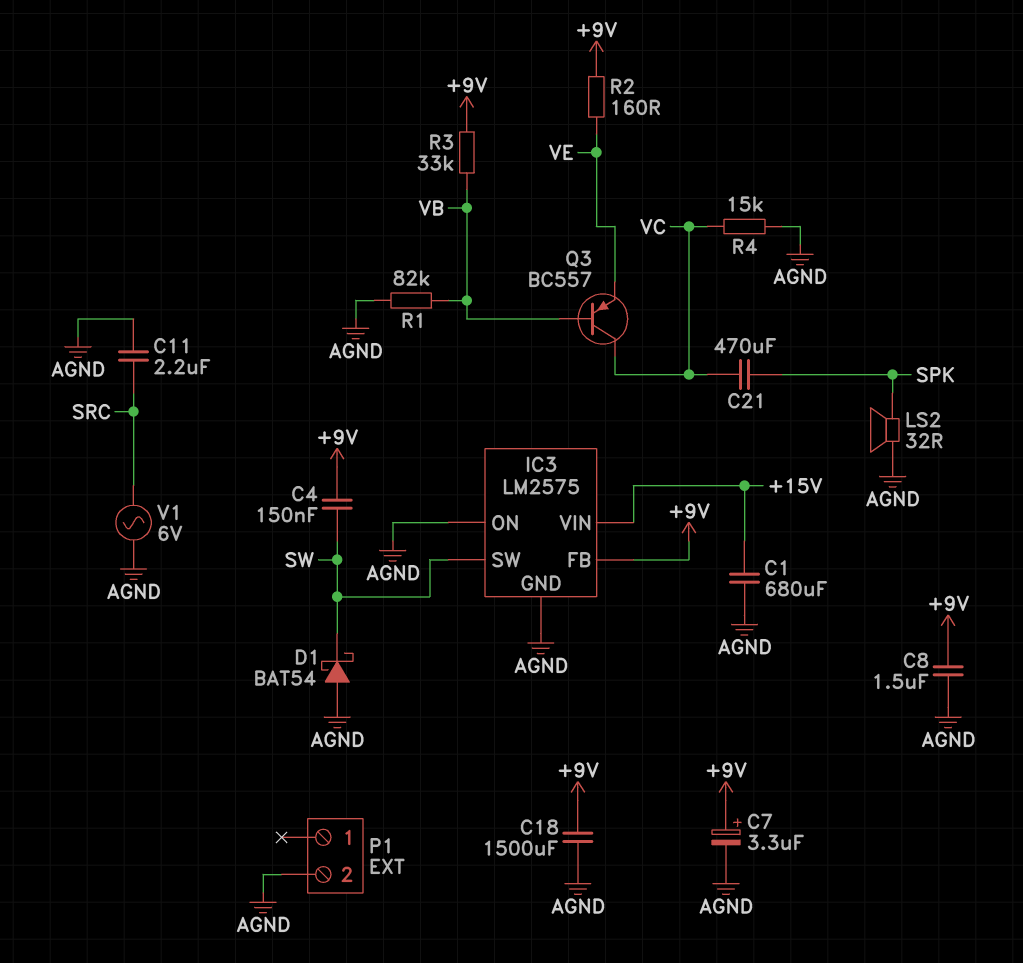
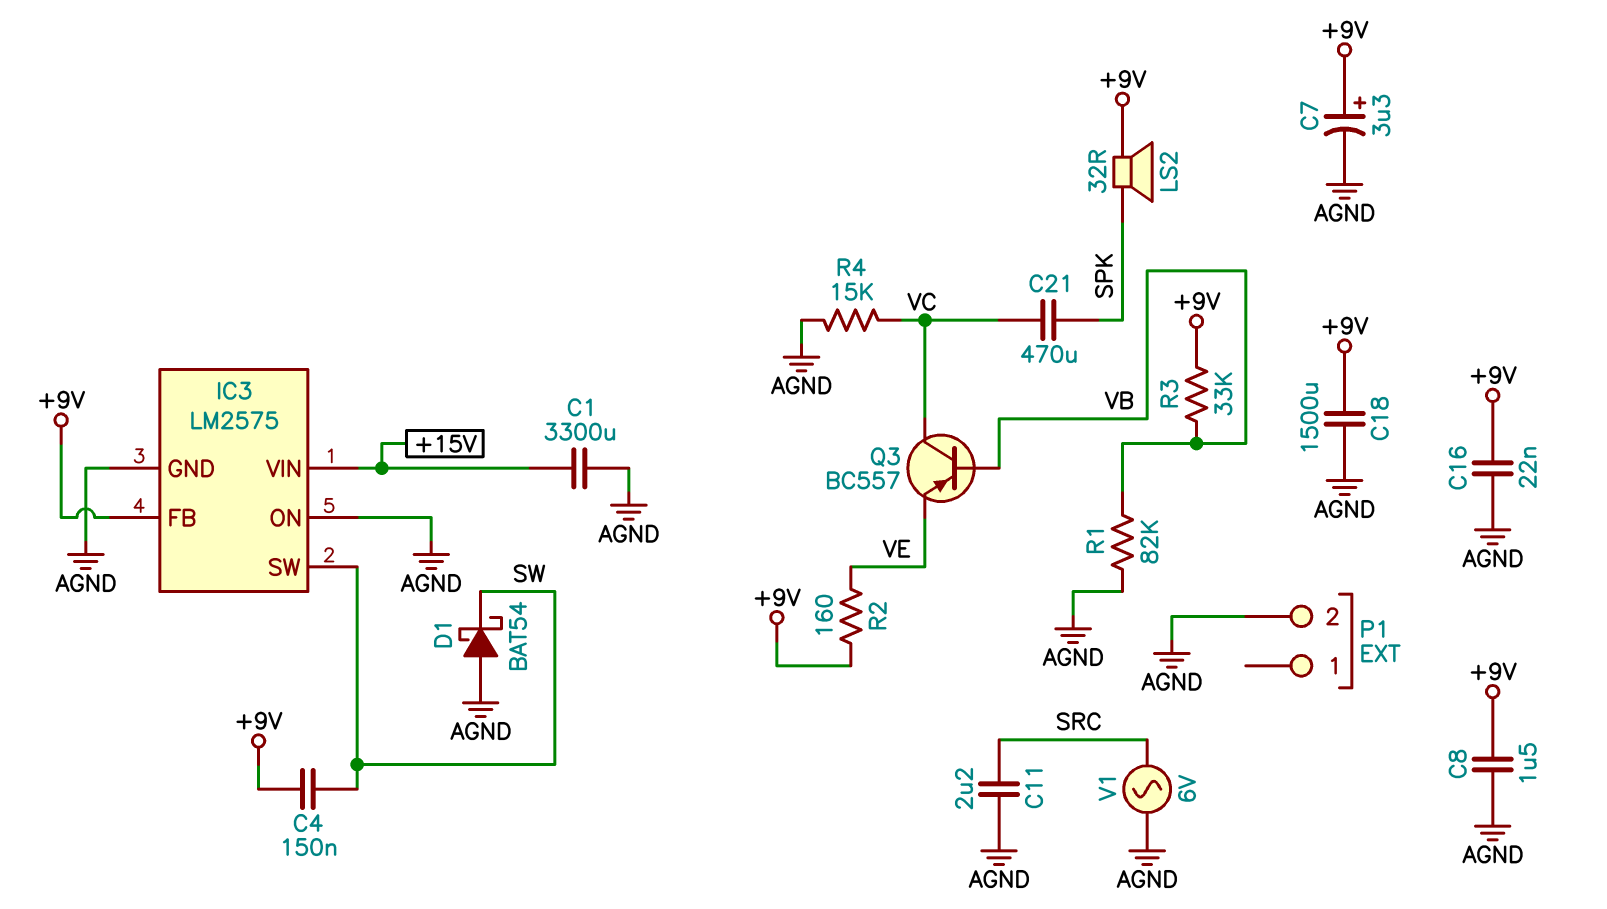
C1: 680uF (+15V, AGND) -> 3300uF (+15V, AGND)
C16: none -> 22nF (+9V, AGND)
LS2: speaker 32R (AGND, SPK) -> speaker 32R (+9V, SPK)

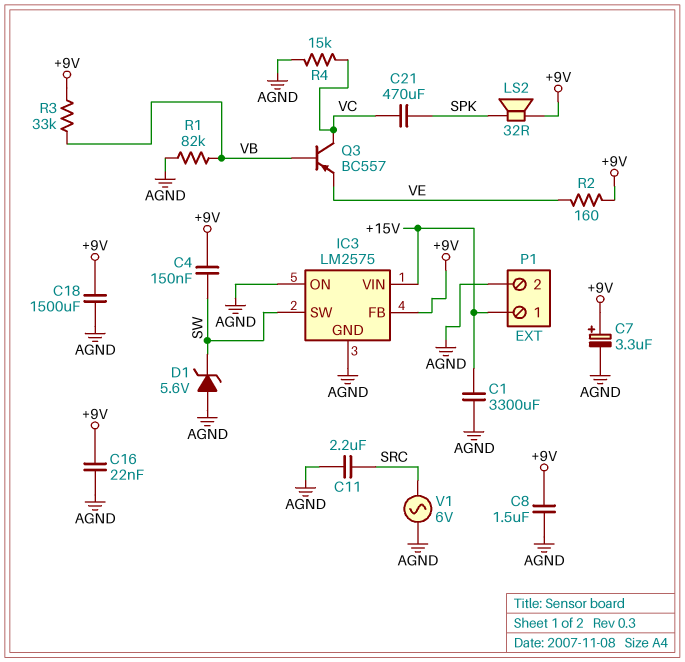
D1: schottky BAT54 (A AGND, K SW) -> zener 5.6V (A AGND, K SW)
P1 pin 1: none -> +15V

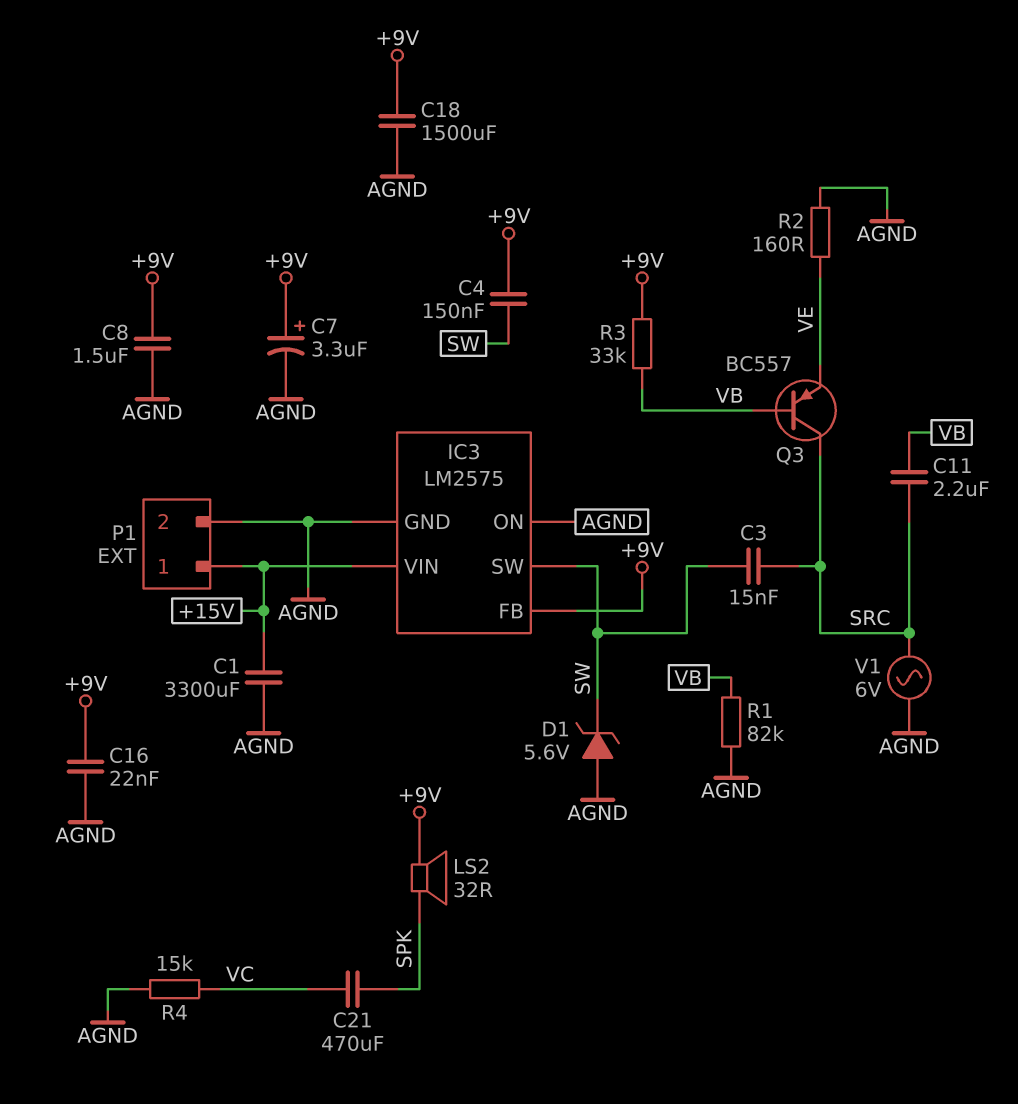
C3: none -> 15nF (SRC, SW)
C11: 2.2uF (AGND, SRC) -> 2.2uF (SRC, VB)
Q3: PNP BC557 (B VB, C VC, E VE) -> PNP BC557 (B VB, C SRC, E VE)
R2: 160 (+9V, VE) -> 160 (AGND, VE)

